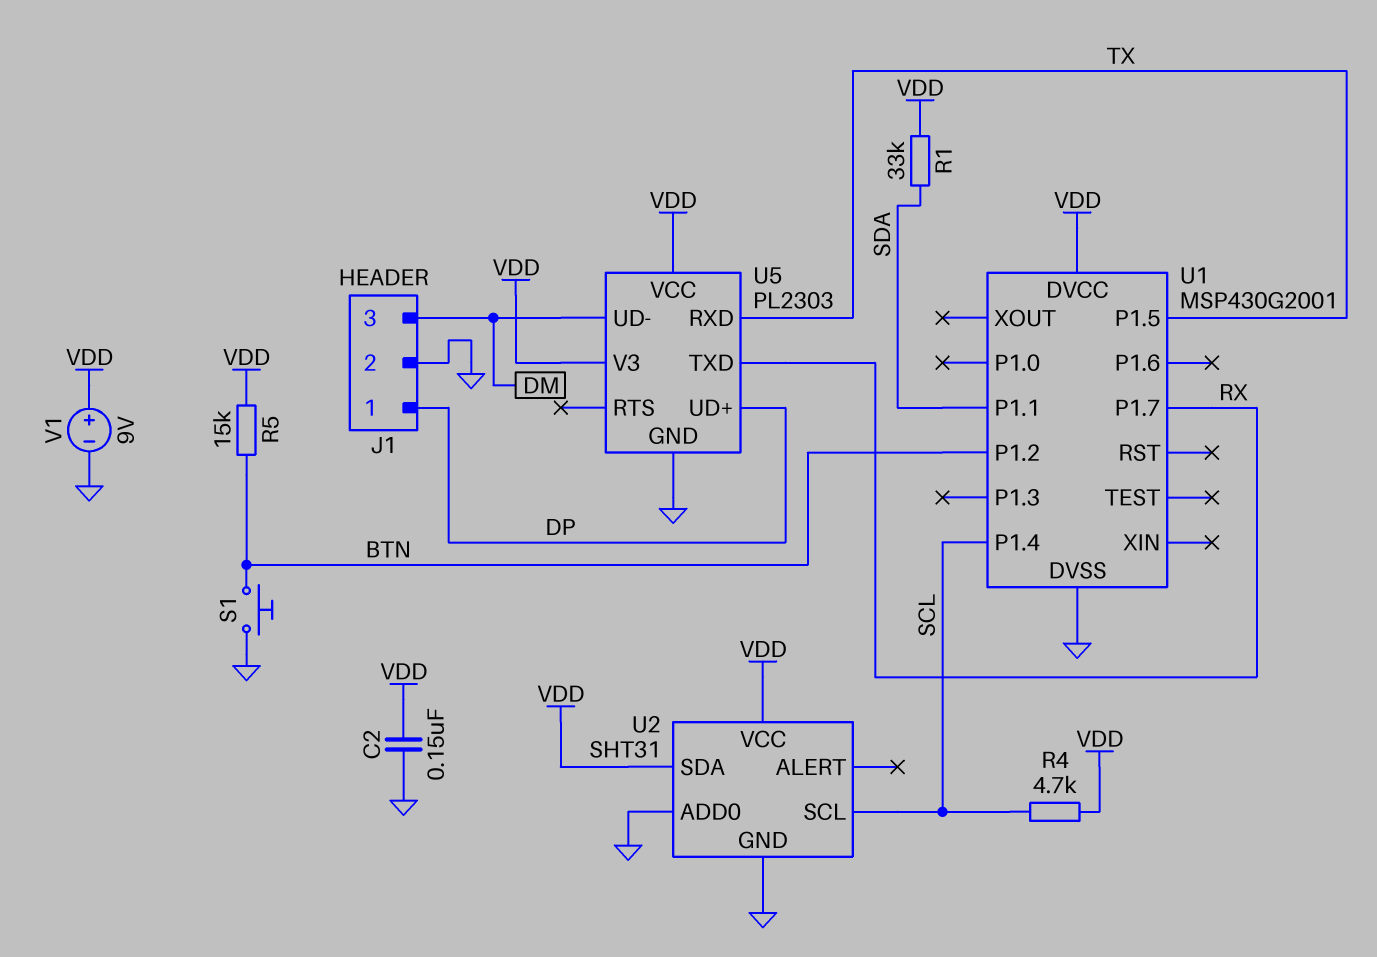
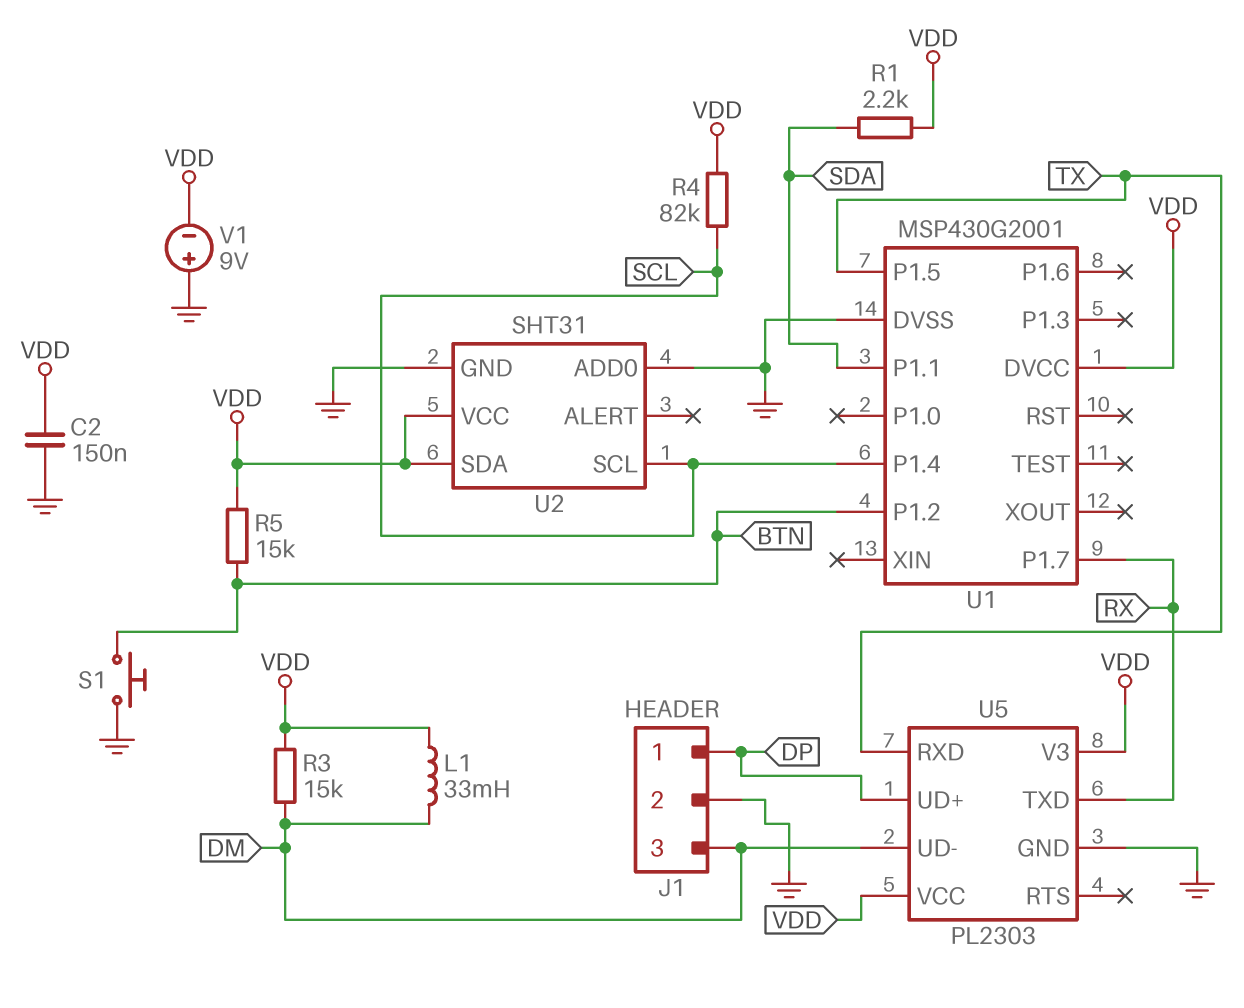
L1: none -> 33mH (DM, VDD)
R1: 33k (SDA, VDD) -> 2.2k (SDA, VDD)
R3: none -> 15k (DM, VDD)
R4: 4.7k (SCL, VDD) -> 82k (SCL, VDD)
V1: 9V (plus VDD, minus GND) -> 9V (plus GND, minus VDD)

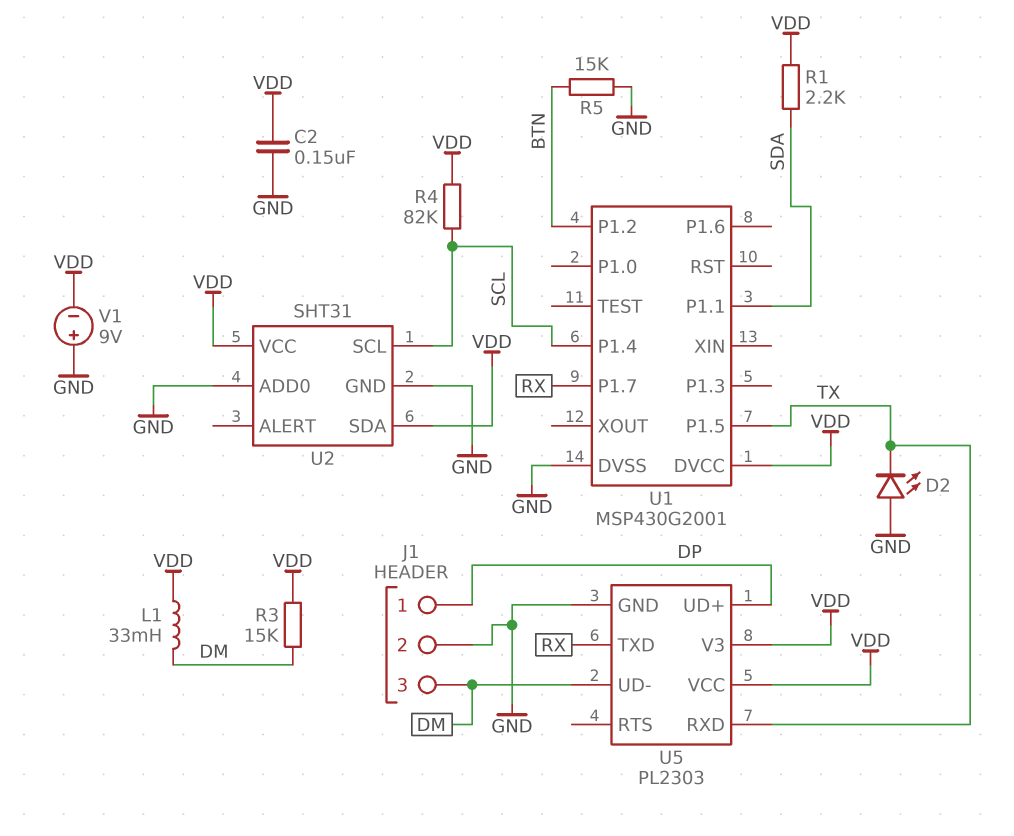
D2: none -> LED (A GND, K TX)
R5: 15k (BTN, VDD) -> 15k (BTN, GND)
S1: button (BTN, GND) -> none

